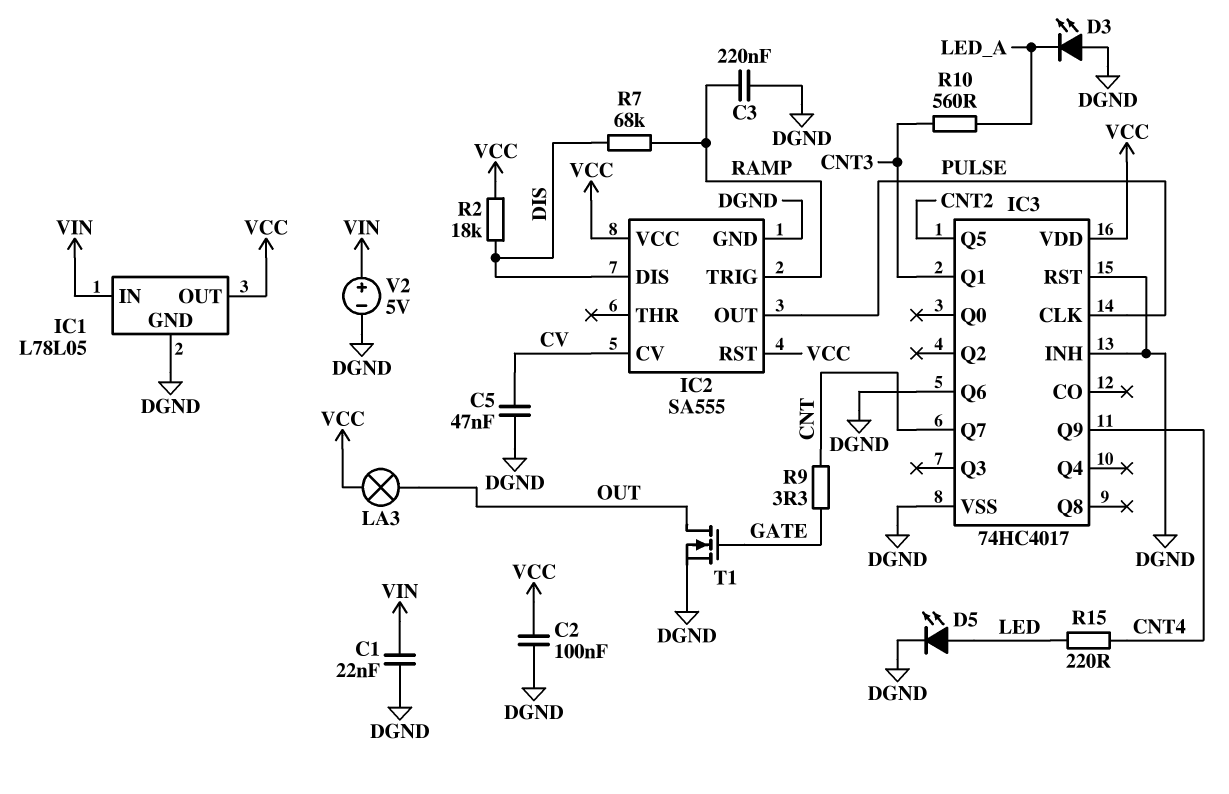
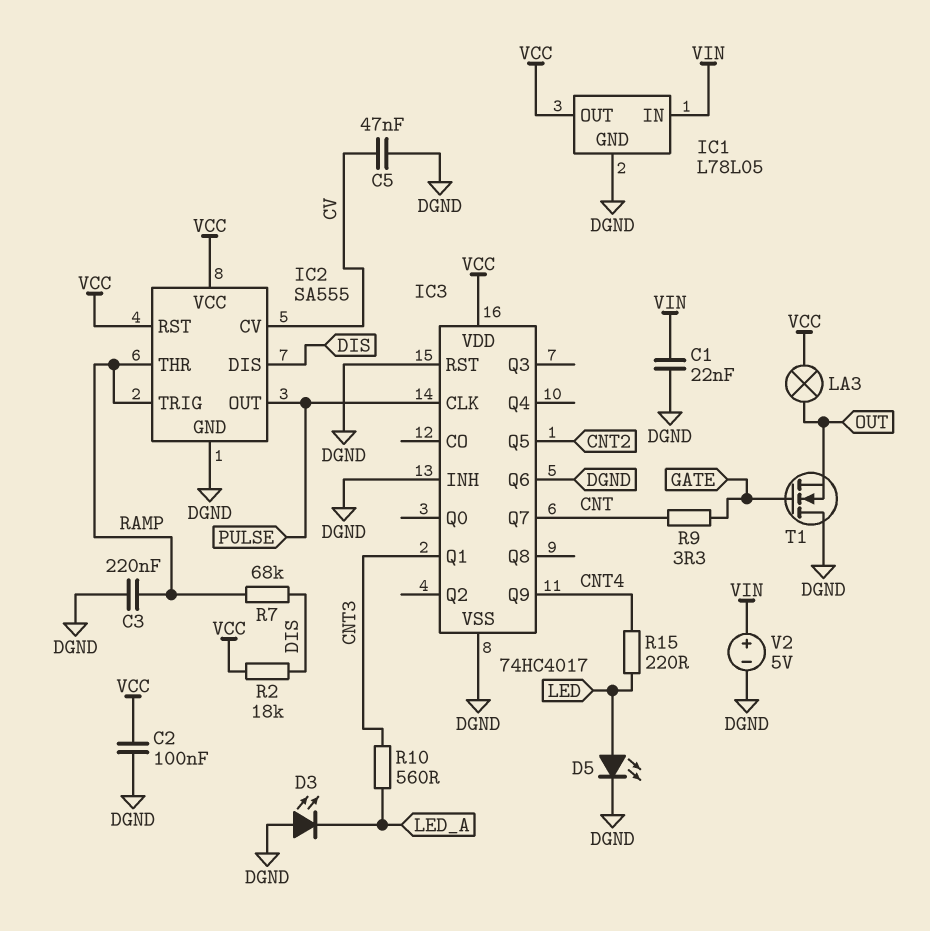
IC2 pin THR: none -> RAMP
T1: NMOS (G GATE, D OUT, S DGND) -> NMOS (G GATE, D DGND, S OUT)

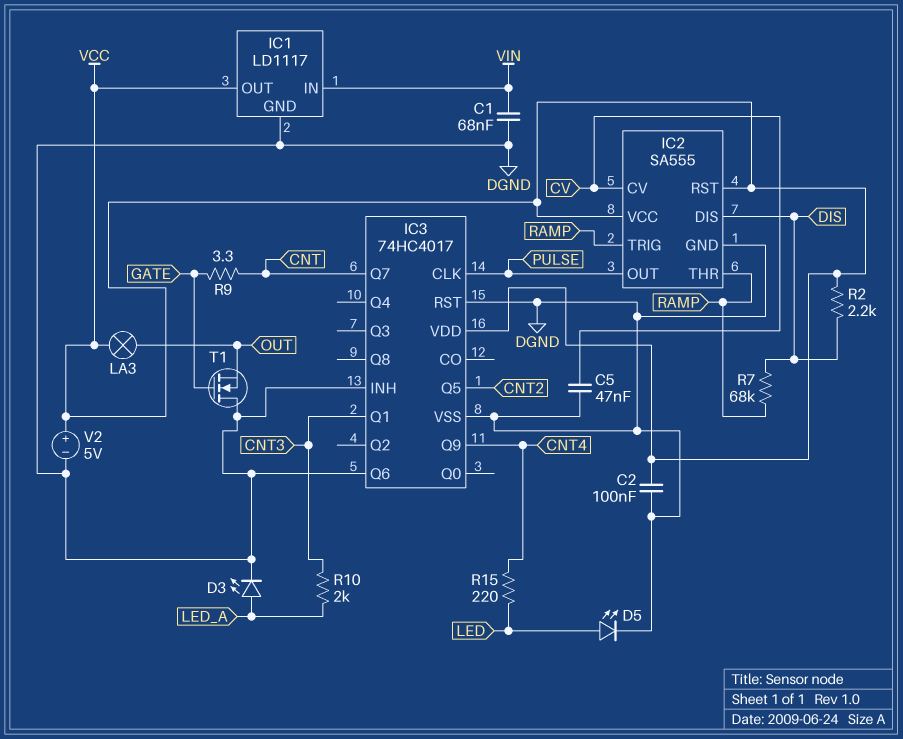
C1: 22nF (DGND, VIN) -> 68nF (DGND, VIN)
C3: 220nF (DGND, RAMP) -> none
D3: LED (A DGND, K LED_A) -> LED (A LED_A, K DGND)
IC1: L78L05 -> LD1117
R2: 18k (DIS, VCC) -> 2.2k (DIS, VCC)
R10: 560 (CNT3, LED_A) -> 2k (CNT3, LED_A)
V2: 5V (plus VIN, minus DGND) -> 5V (plus VCC, minus DGND)

